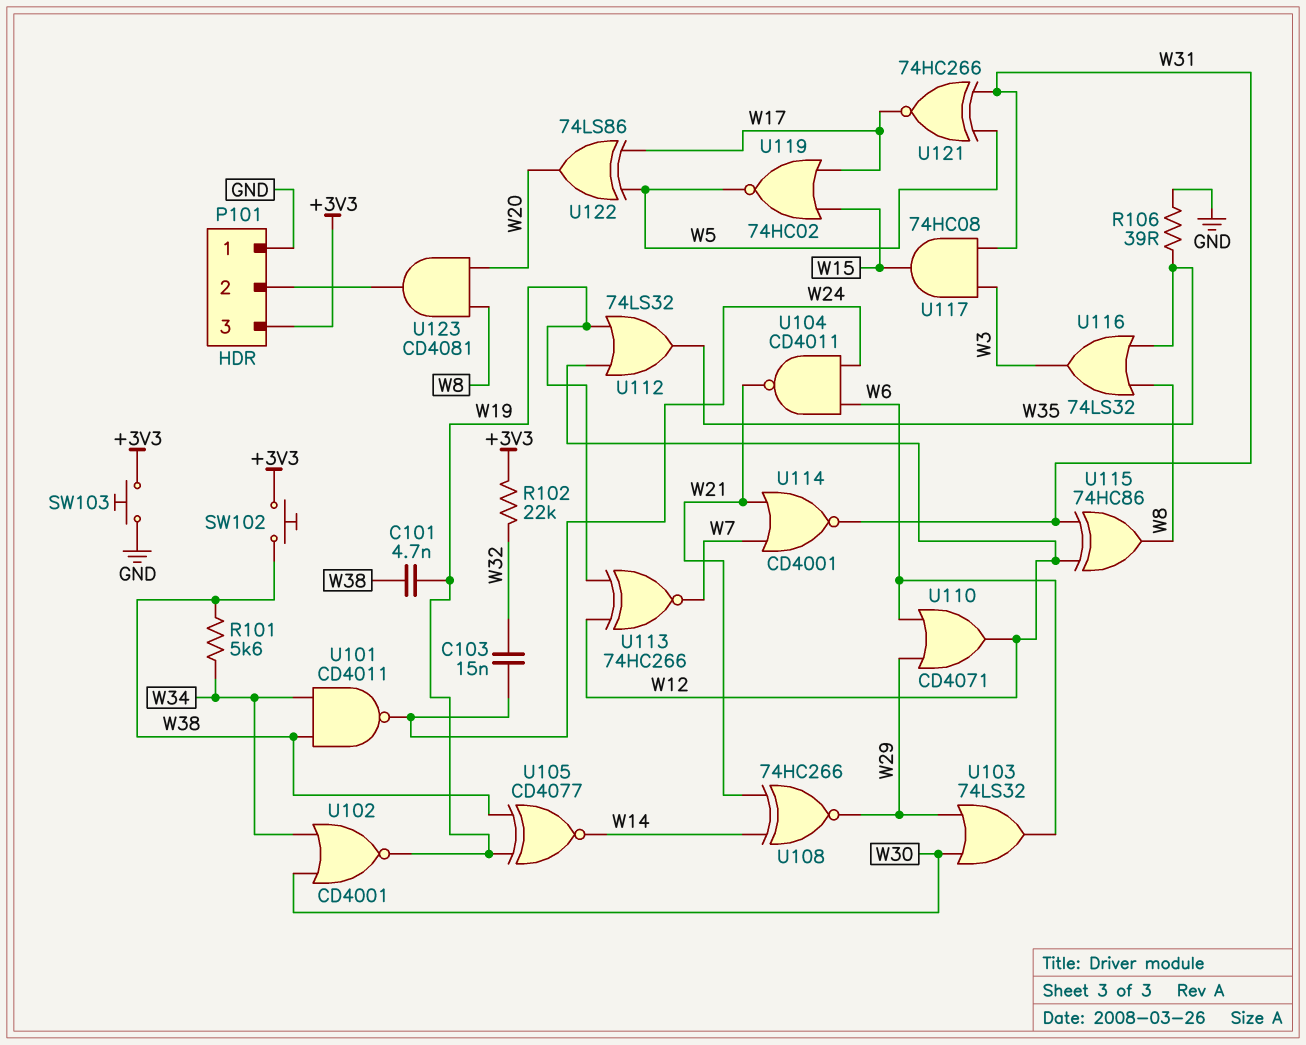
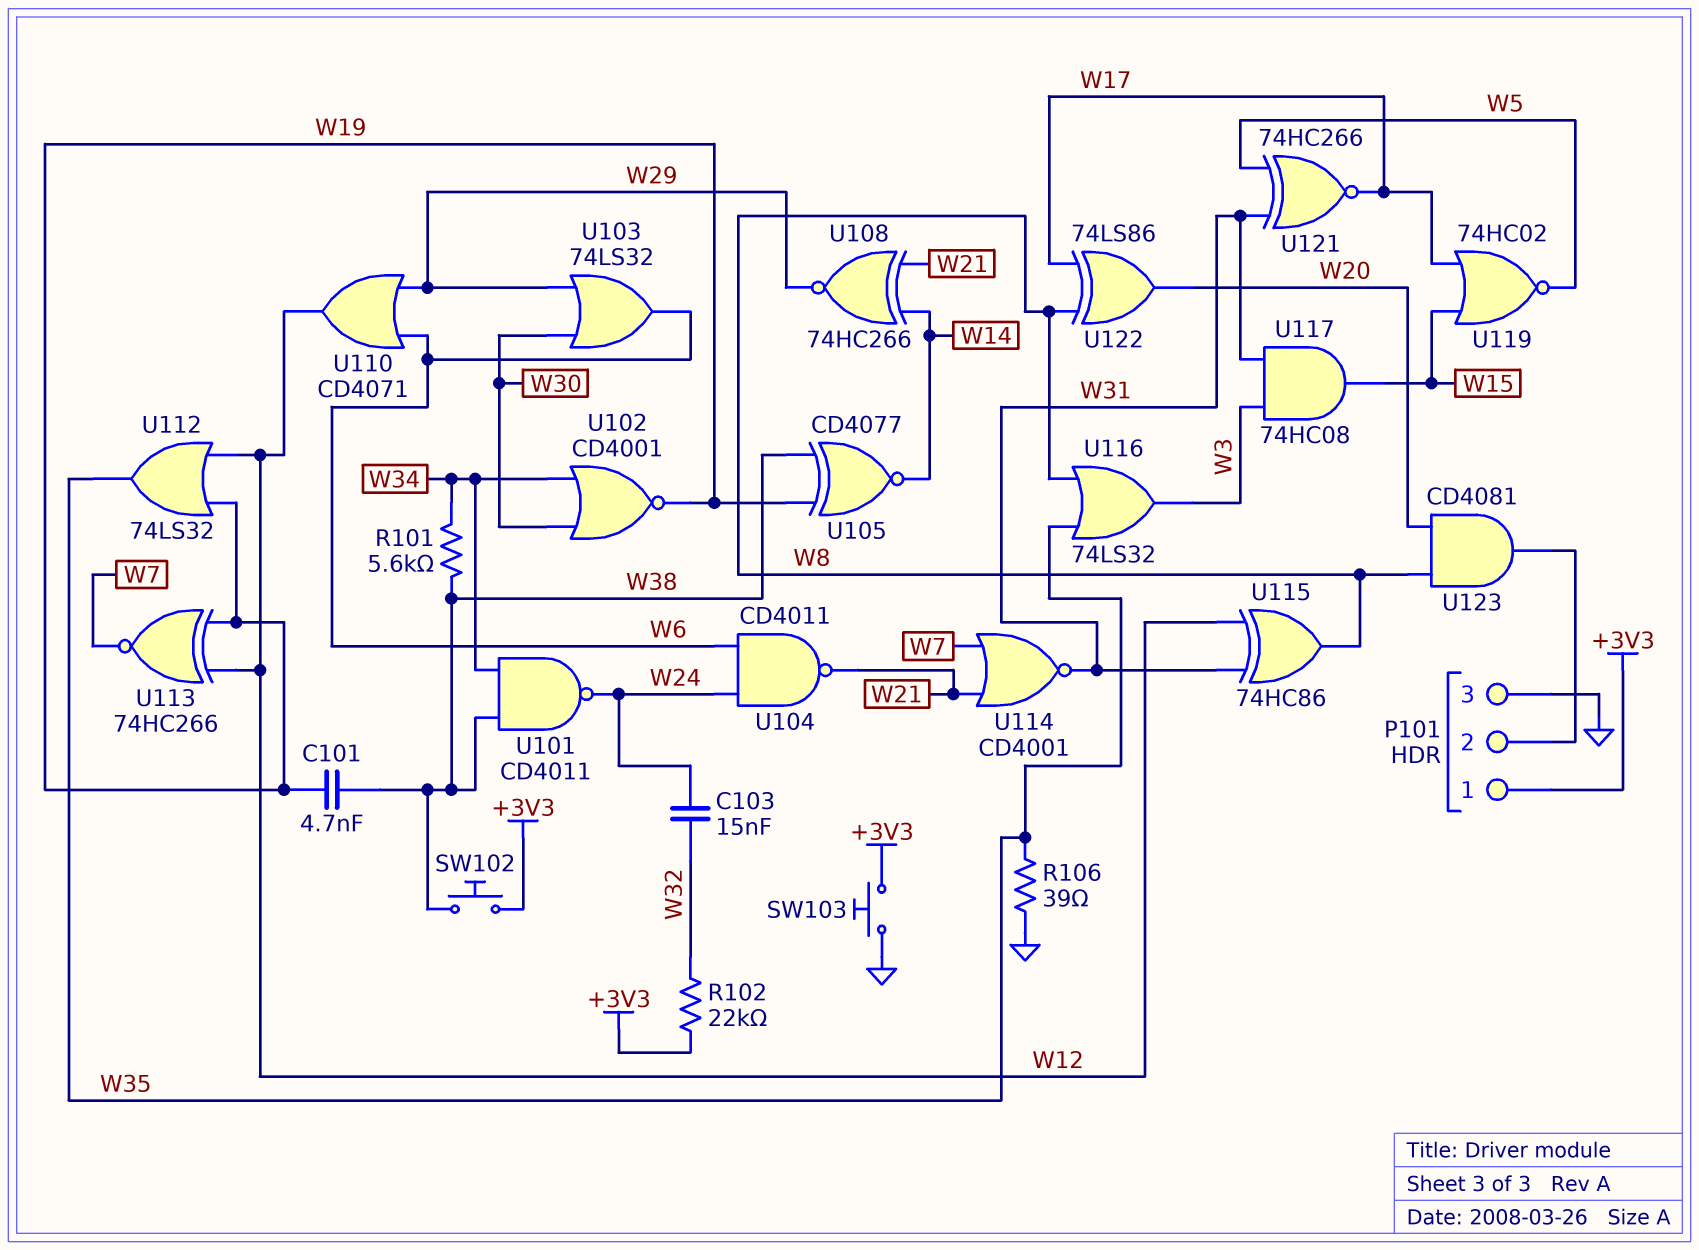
P101 pin 1: GND -> +3V3
P101 pin 3: +3V3 -> GND
U122: XOR 74LS86 (in W5, in W17, out W20) -> XOR 74LS86 (in W8, in W17, out W20)

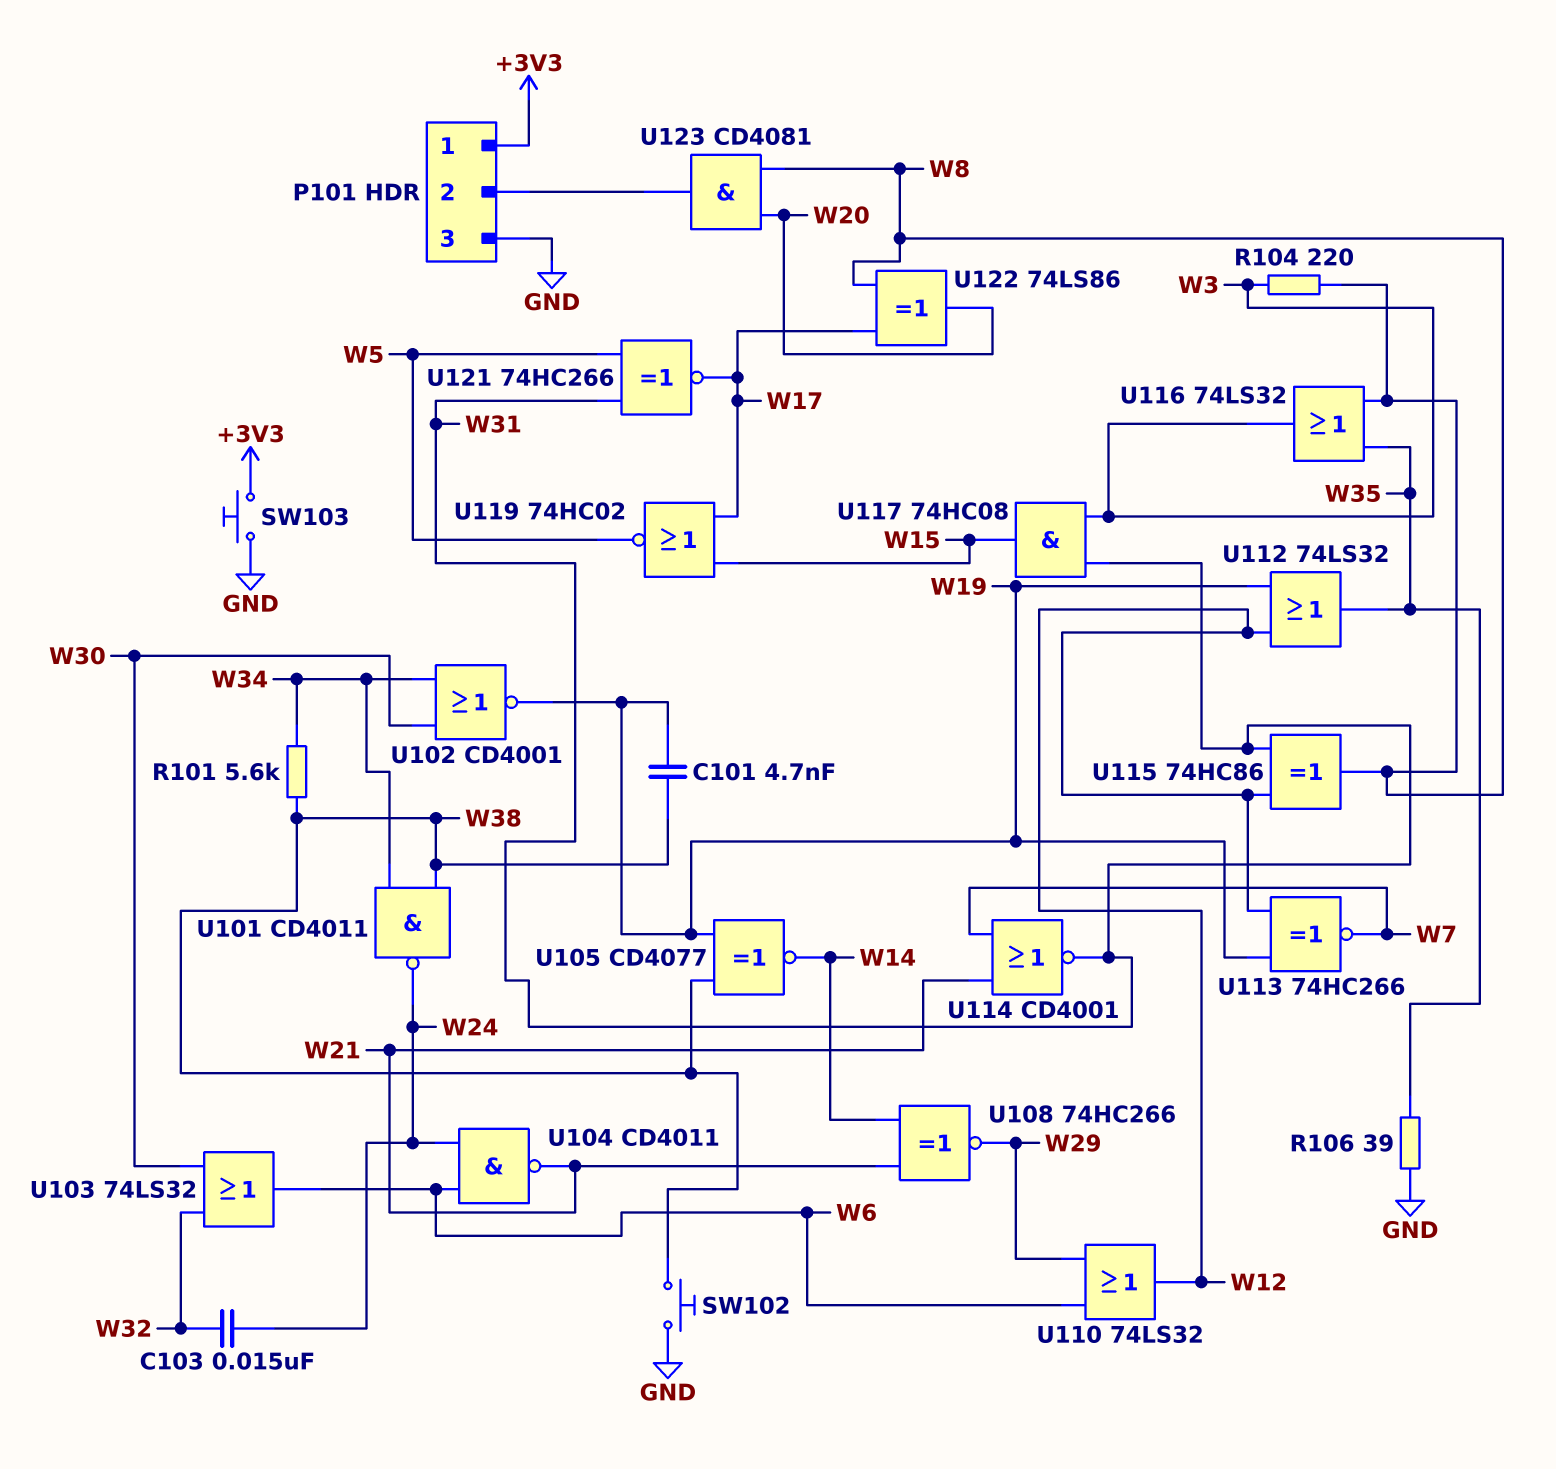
R102: 22k (+3V3, W32) -> none
R104: none -> 220 (W3, W8)
SW102: button (+3V3, W38) -> button (GND, W38)
U103: OR 74LS32 (in W29, in W30, out W6) -> OR 74LS32 (in W30, in W32, out W6)
U110: OR CD4071 (in W6, in W29, out W12) -> OR 74LS32 (in W6, in W29, out W12)

